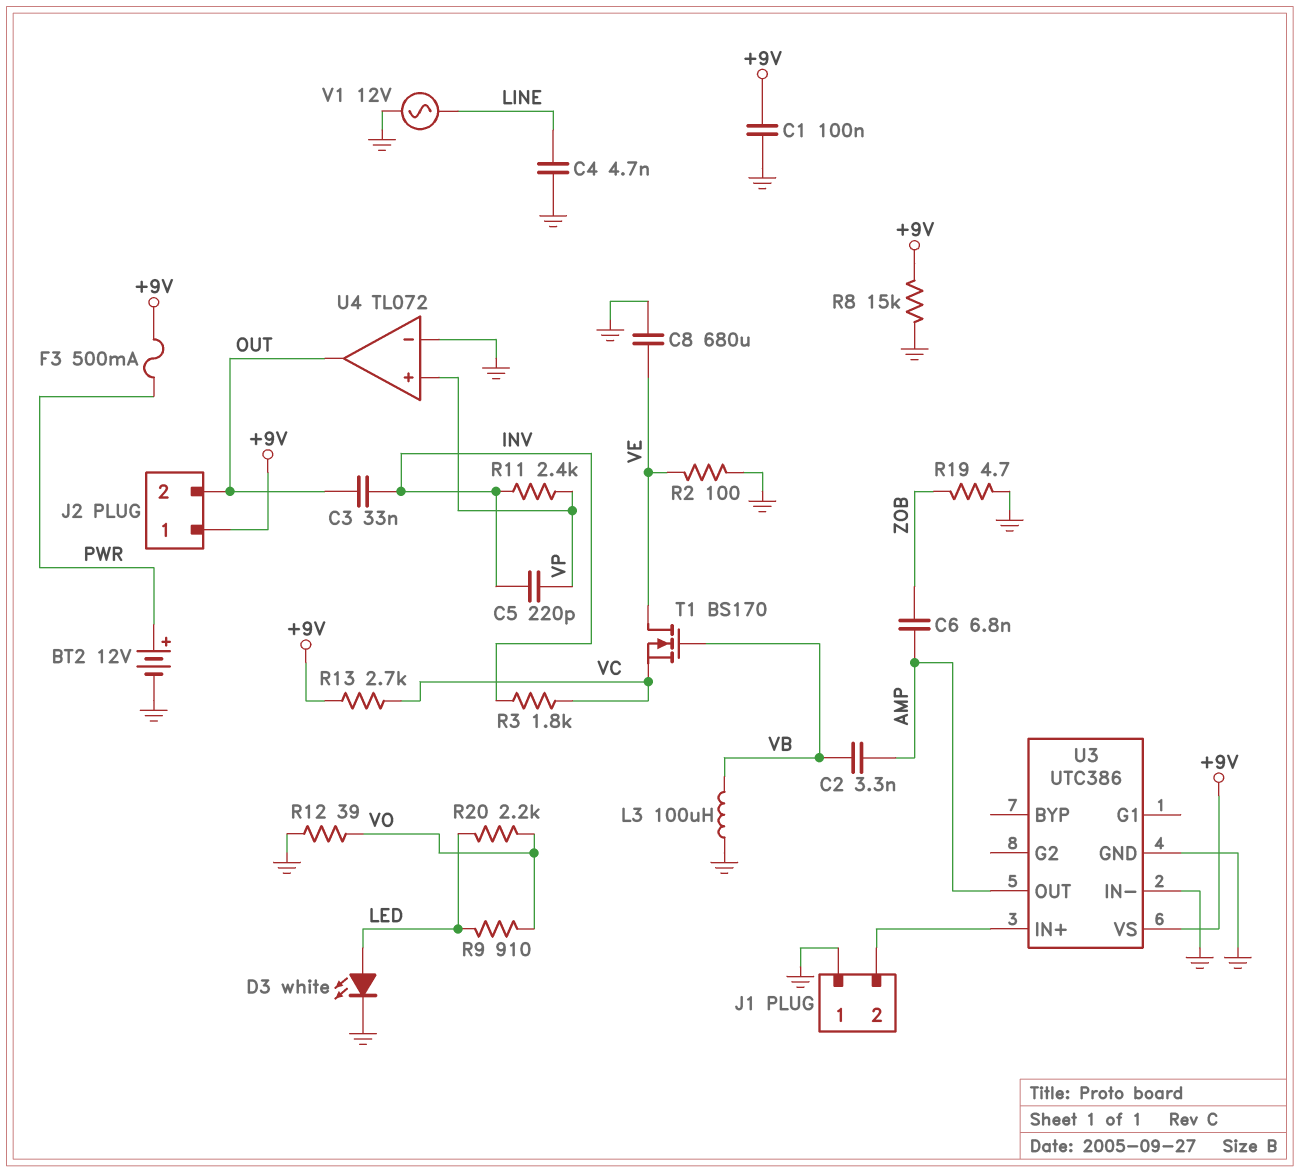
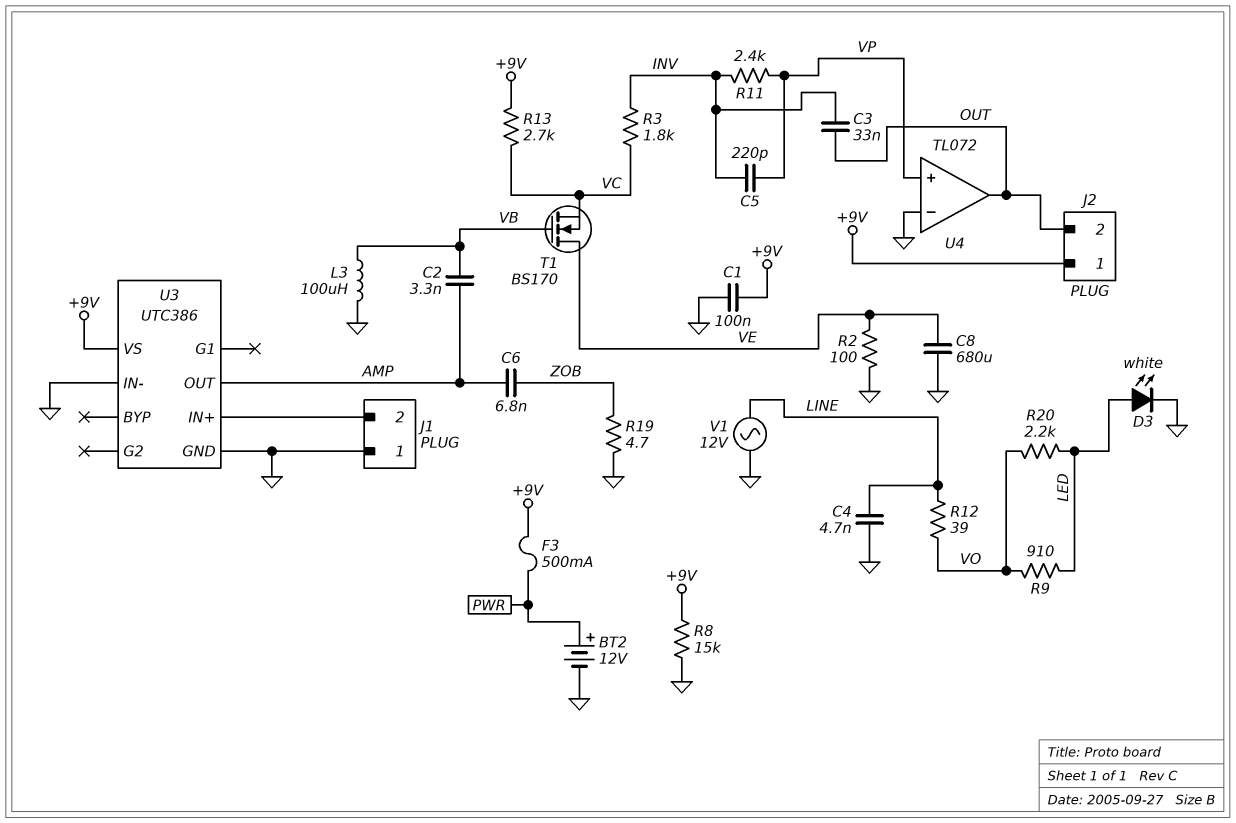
R12: 39 (GND, VO) -> 39 (LINE, VO)

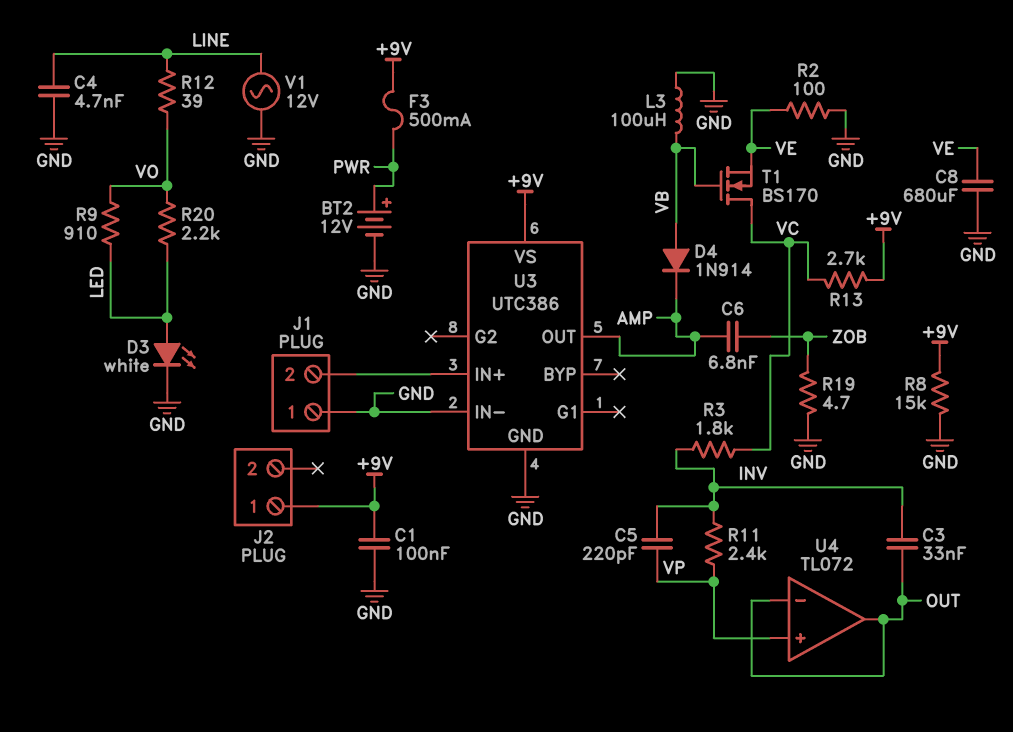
C2: 3.3nF (AMP, VB) -> none
D4: none -> diode 1N914 (A VB, K AMP)
J2 pin 2: OUT -> none
T1: NMOS BS170 (G VB, D VE, S VC) -> NMOS BS170 (G VB, D VC, S VE)
U4 pin in-: GND -> OUT

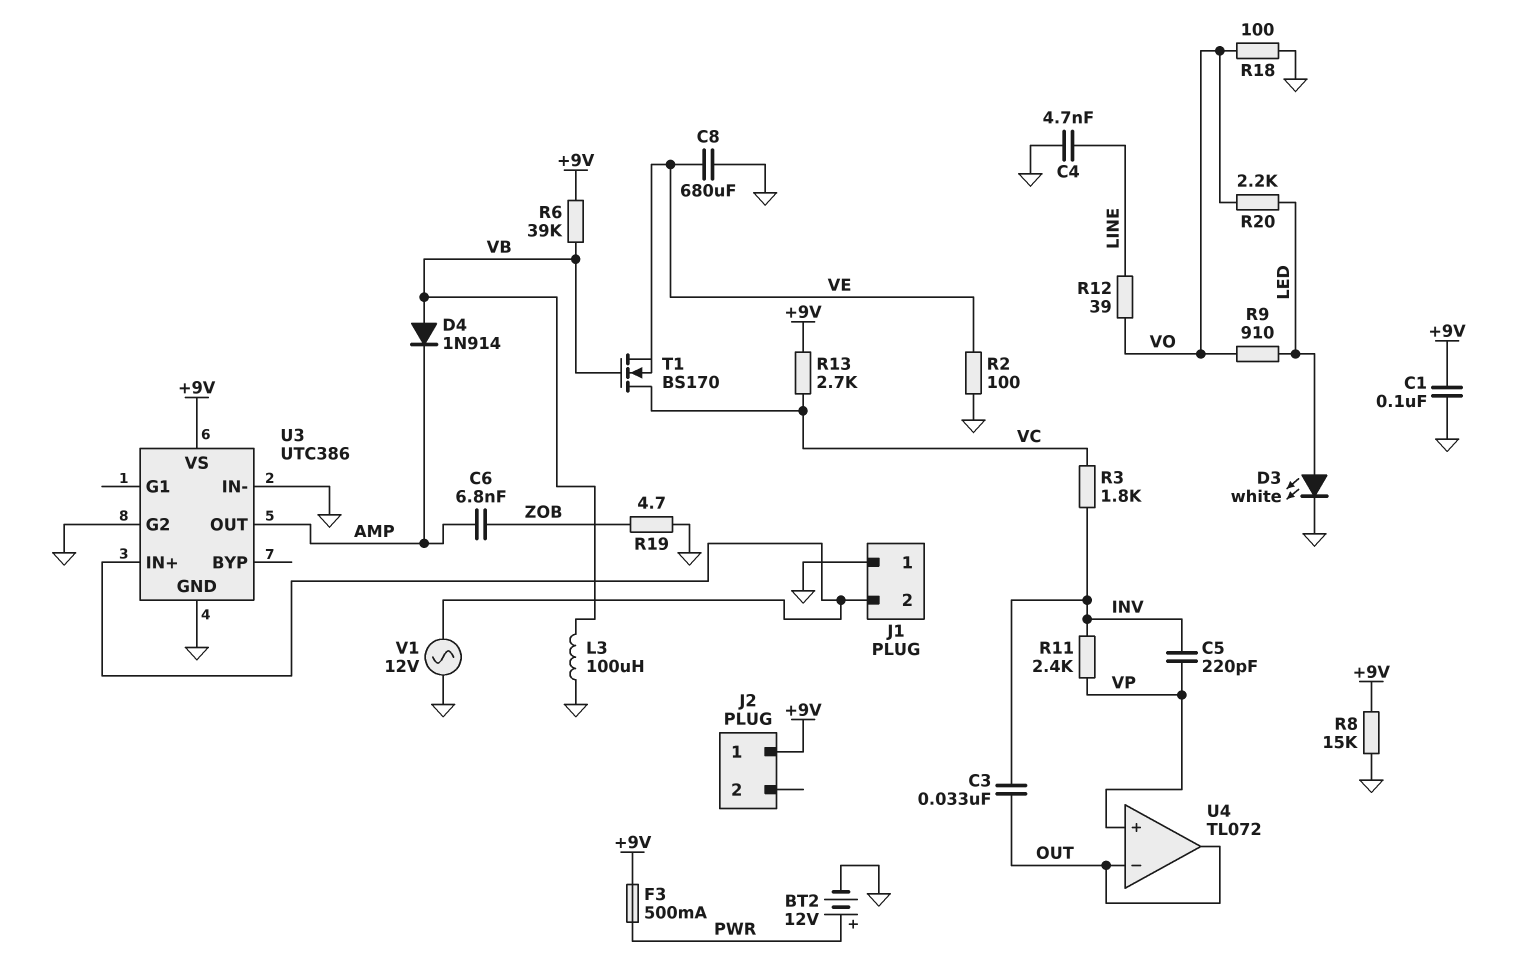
R6: none -> 39k (+9V, VB)
R18: none -> 100 (GND, VO)
U3 pin G2: none -> GND
V1: AC 12V (GND, LINE) -> AC 12V (GND, J1/2)

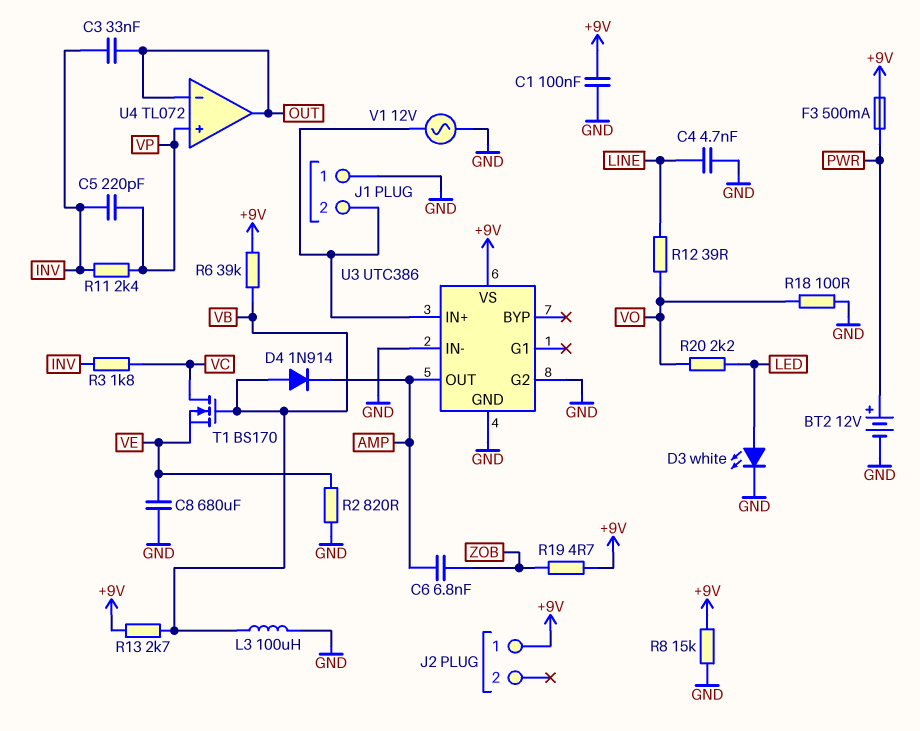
R2: 100 (GND, VE) -> 820 (GND, VE)
R9: 910 (LED, VO) -> none
R13: 2.7k (+9V, VC) -> 2.7k (+9V, VB)
R19: 4.7 (GND, ZOB) -> 4.7 (+9V, ZOB)

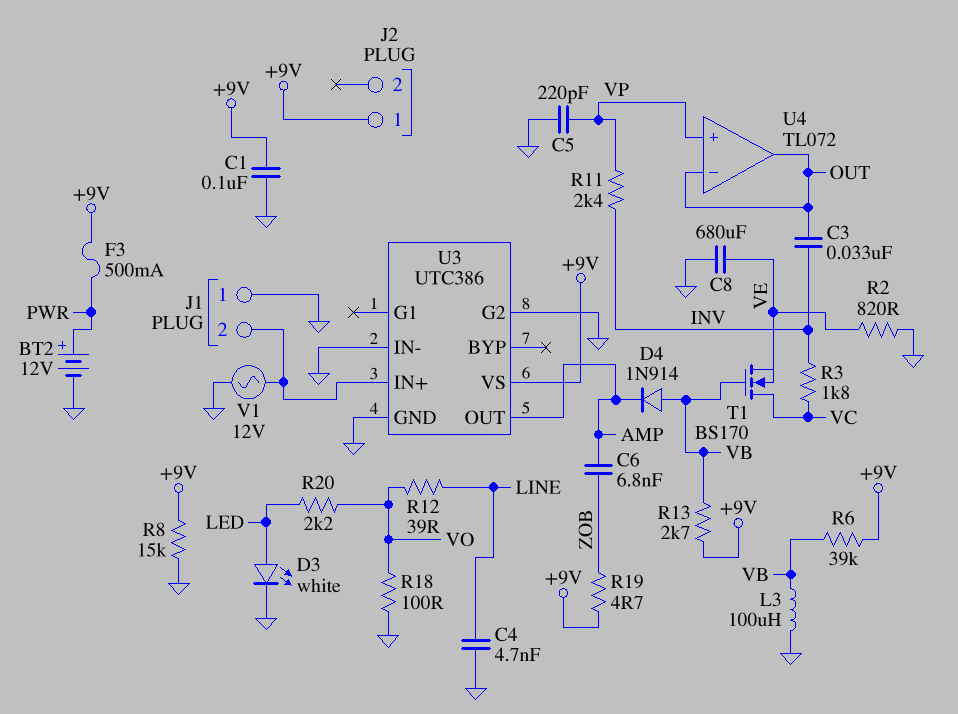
C5: 220pF (INV, VP) -> 220pF (GND, VP)

